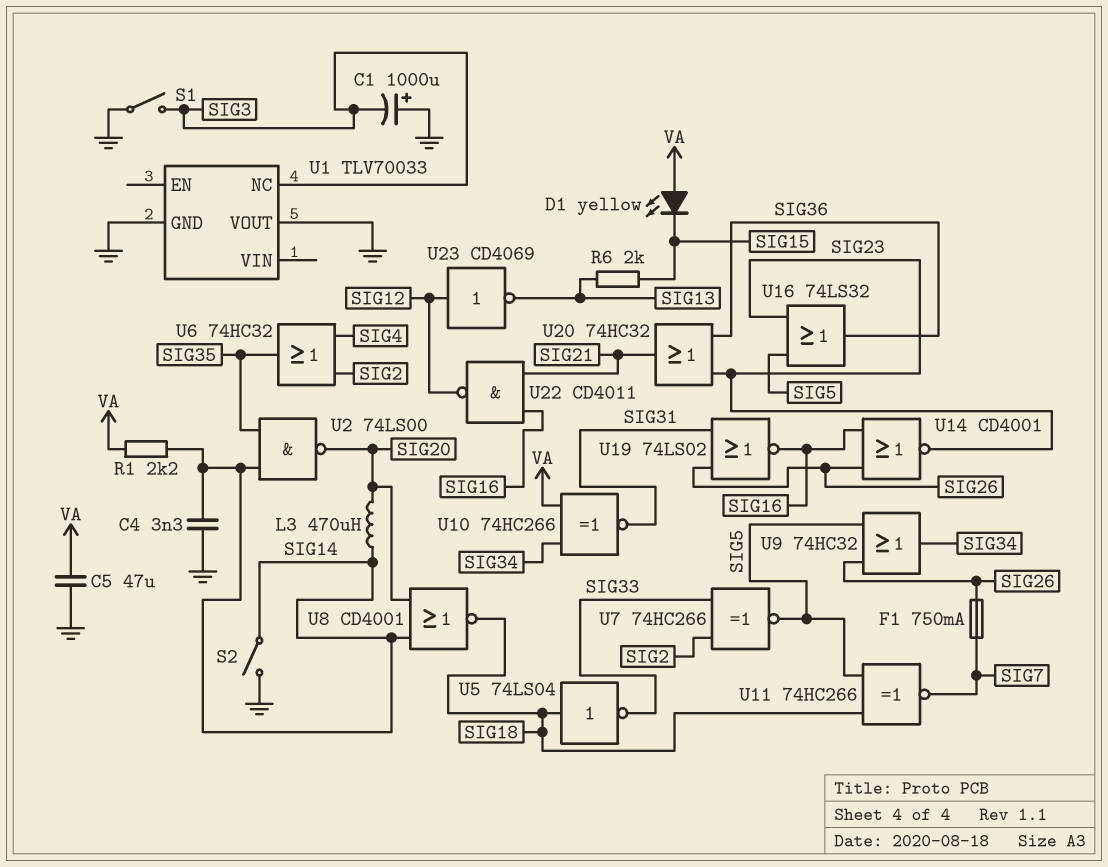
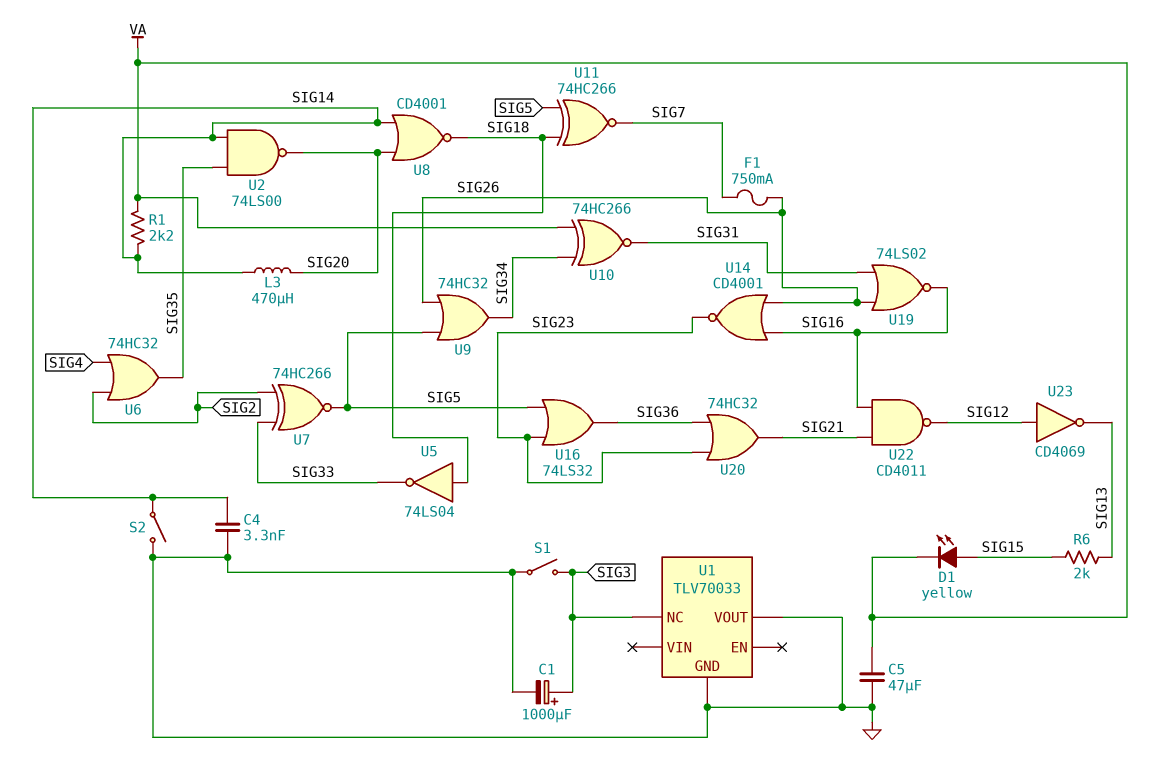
C1: 1000uF (plus GND, minus SIG3) -> 1000uF (plus SIG3, minus GND)
D1: LED yellow (A VA, K SIG15) -> LED yellow (A SIG15, K VA)

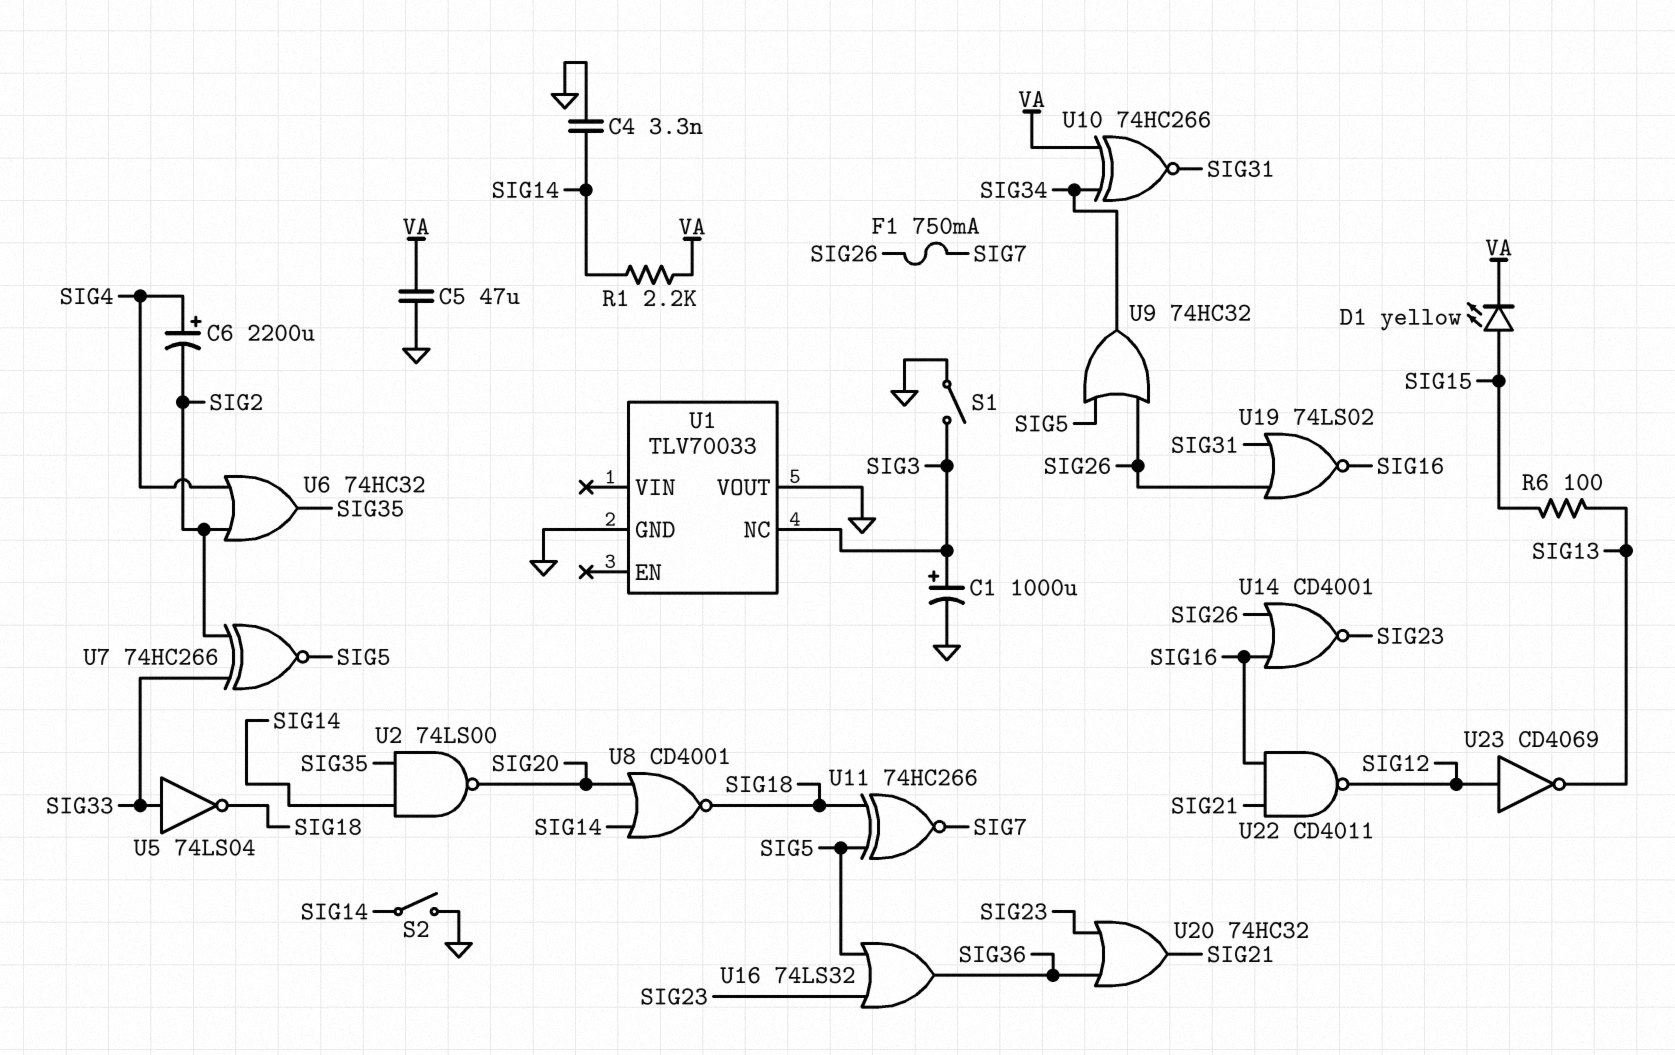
C6: none -> 2200uF (plus SIG4, minus SIG2)
L3: 470uH (SIG14, SIG20) -> none
R6: 2k (SIG13, SIG15) -> 100 (SIG13, SIG15)
U5: NOT 74LS04 (in SIG18, out SIG33) -> NOT 74LS04 (in SIG33, out SIG18)

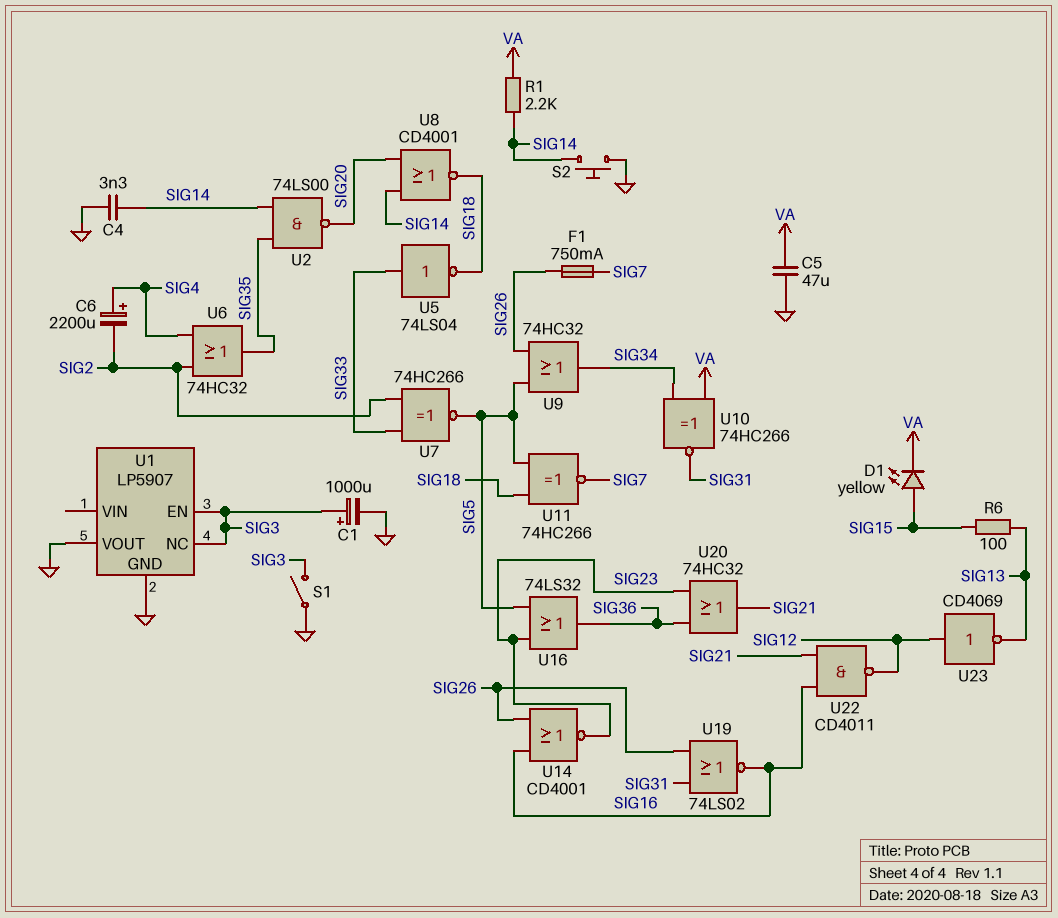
S2: switch (GND, SIG14) -> button (GND, SIG14)
U1: TLV70033 -> LP5907
U1 pin EN: none -> SIG3

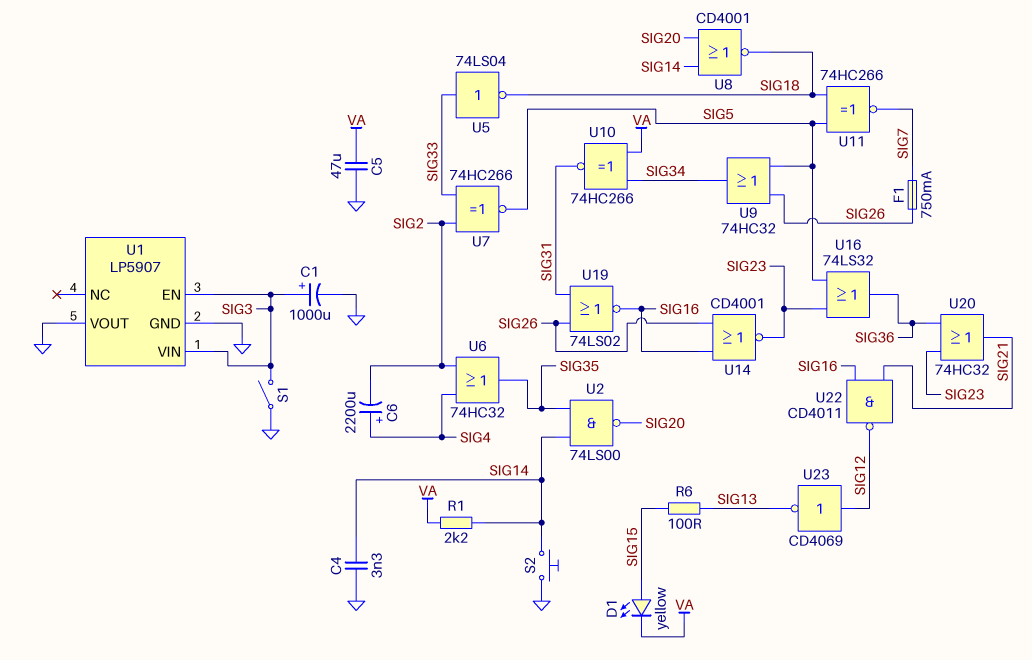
U1 pin NC: SIG3 -> none
U1 pin VIN: none -> SIG3

